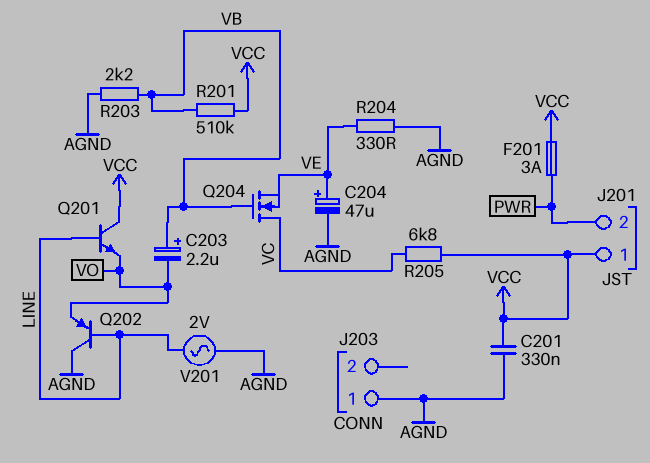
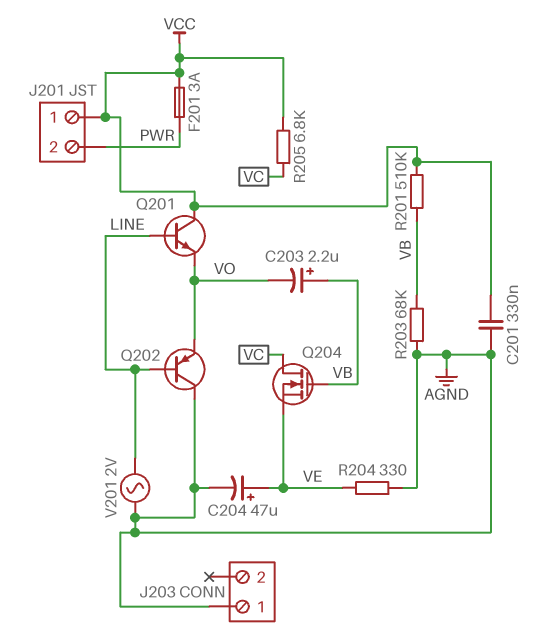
R203: 2.2k (AGND, VB) -> 68k (AGND, VB)

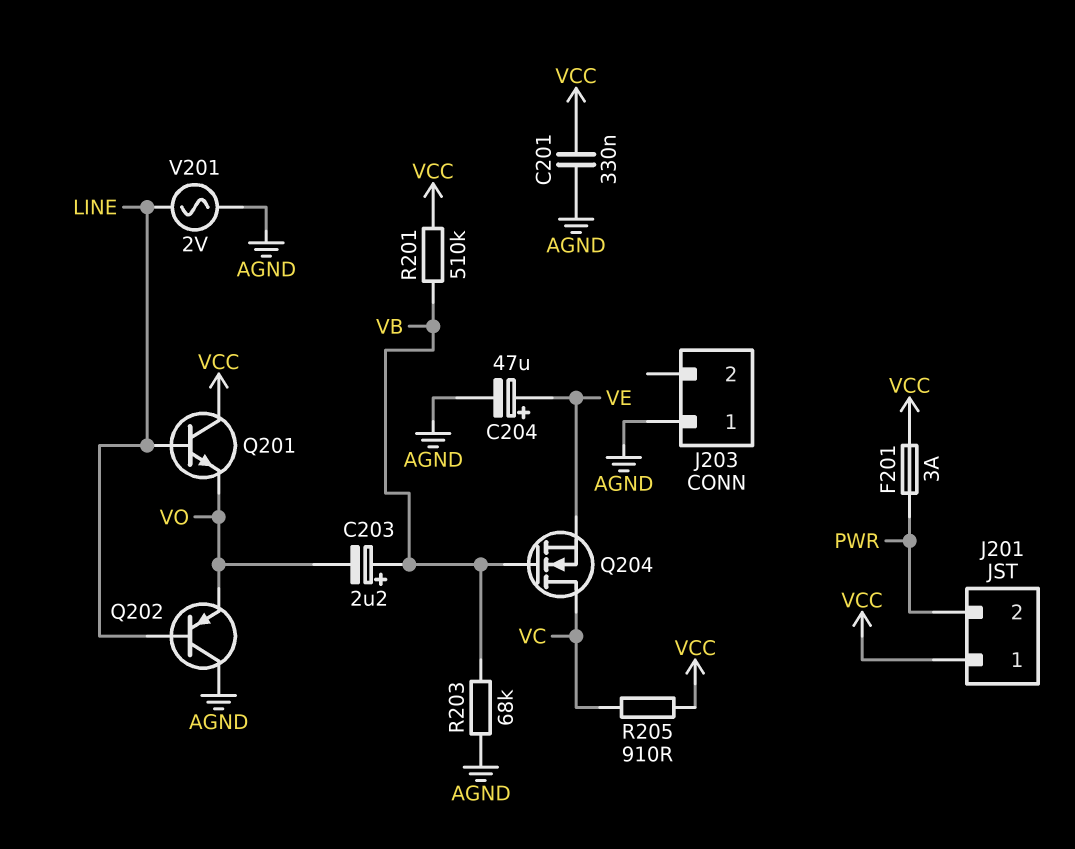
R204: 330 (AGND, VE) -> none
R205: 6.8k (VC, VCC) -> 910 (VC, VCC)

